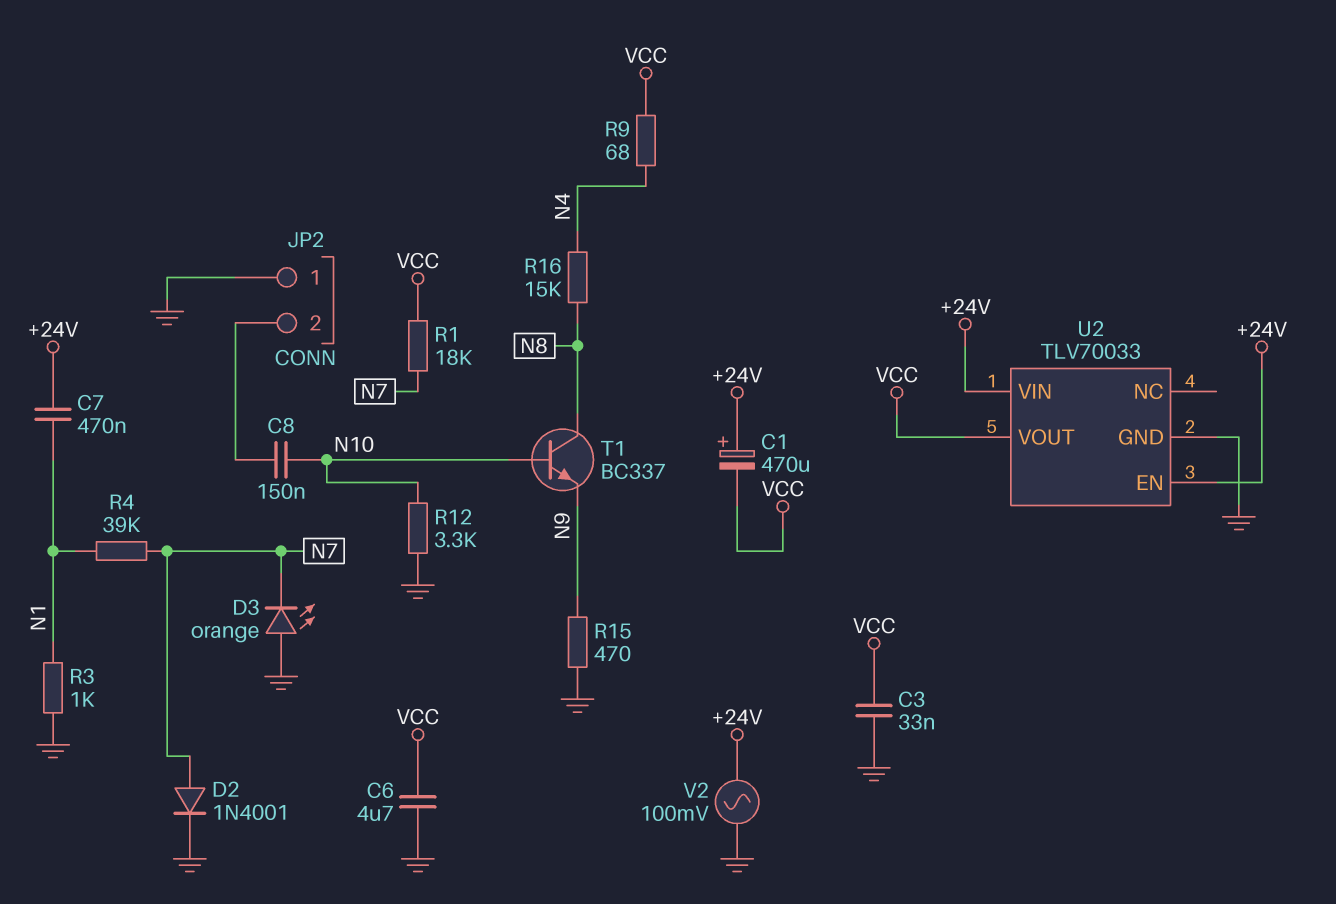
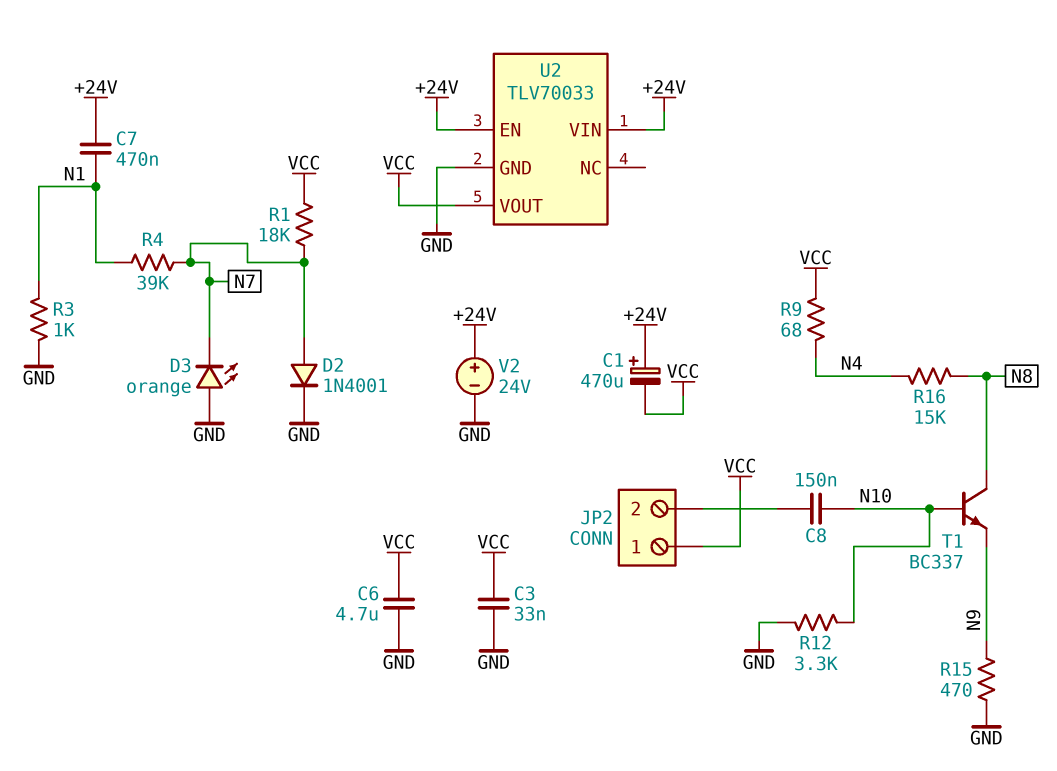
JP2 pin 1: GND -> VCC
V2: AC 100mV (+24V, GND) -> 24V (plus +24V, minus GND)

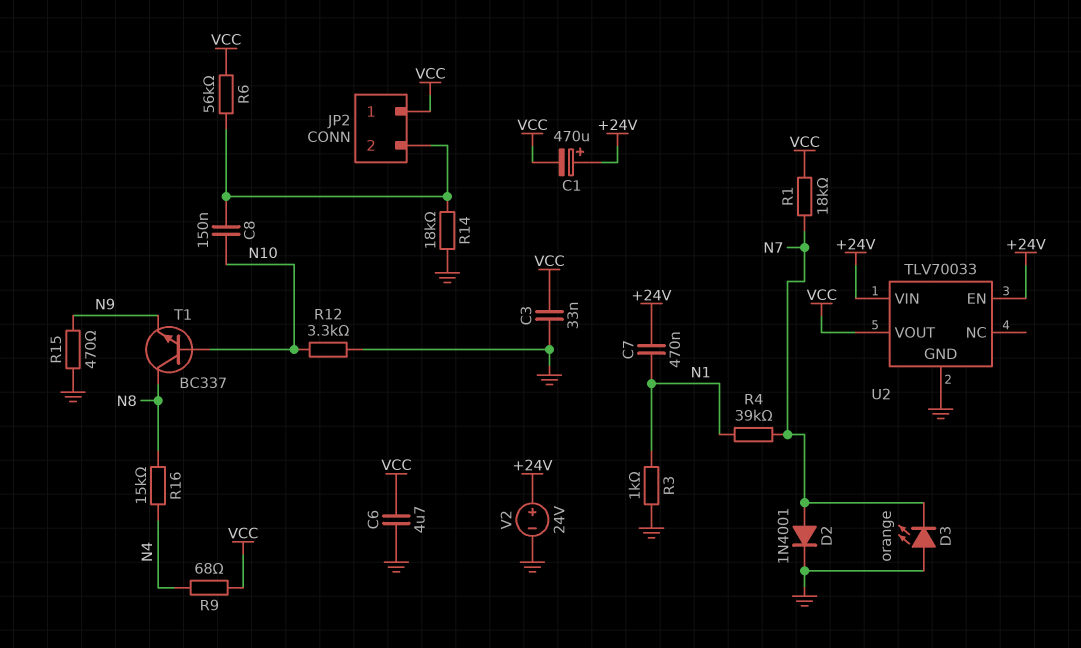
R6: none -> 56k (JP2/2, VCC)
R14: none -> 18k (GND, JP2/2)

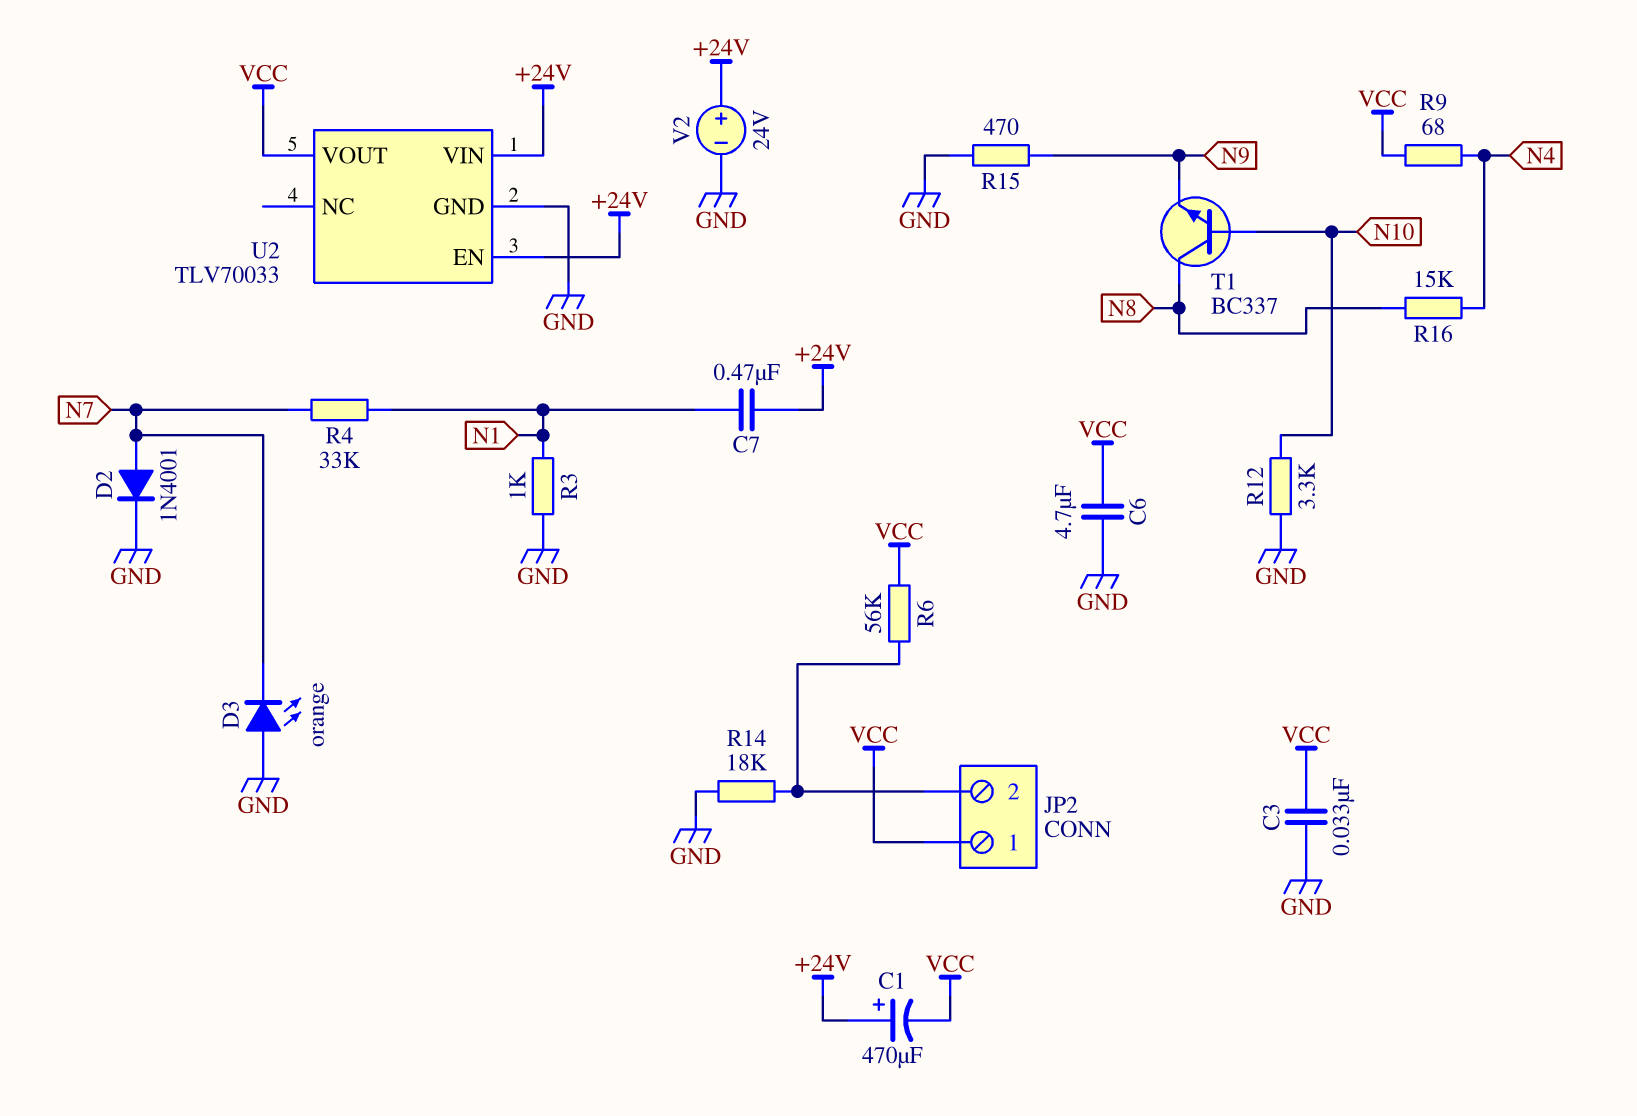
C8: 150nF (JP2/2, N10) -> none
R1: 18k (N7, VCC) -> none
R4: 39k (N1, N7) -> 33k (N1, N7)

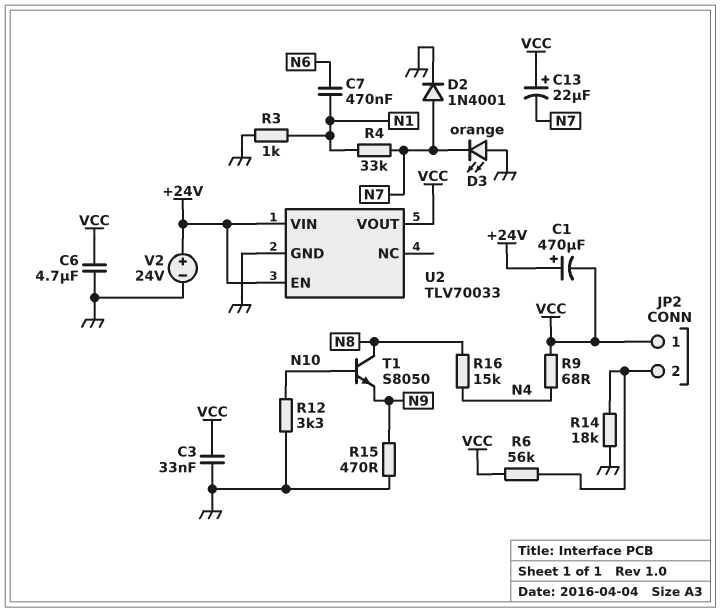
C7: 470nF (+24V, N1) -> 470nF (N1, N6)
C13: none -> 22uF (plus VCC, minus N7)
T1: NPN BC337 (B N10, C N8, E N9) -> NPN S8050 (B N10, C N8, E N9)

